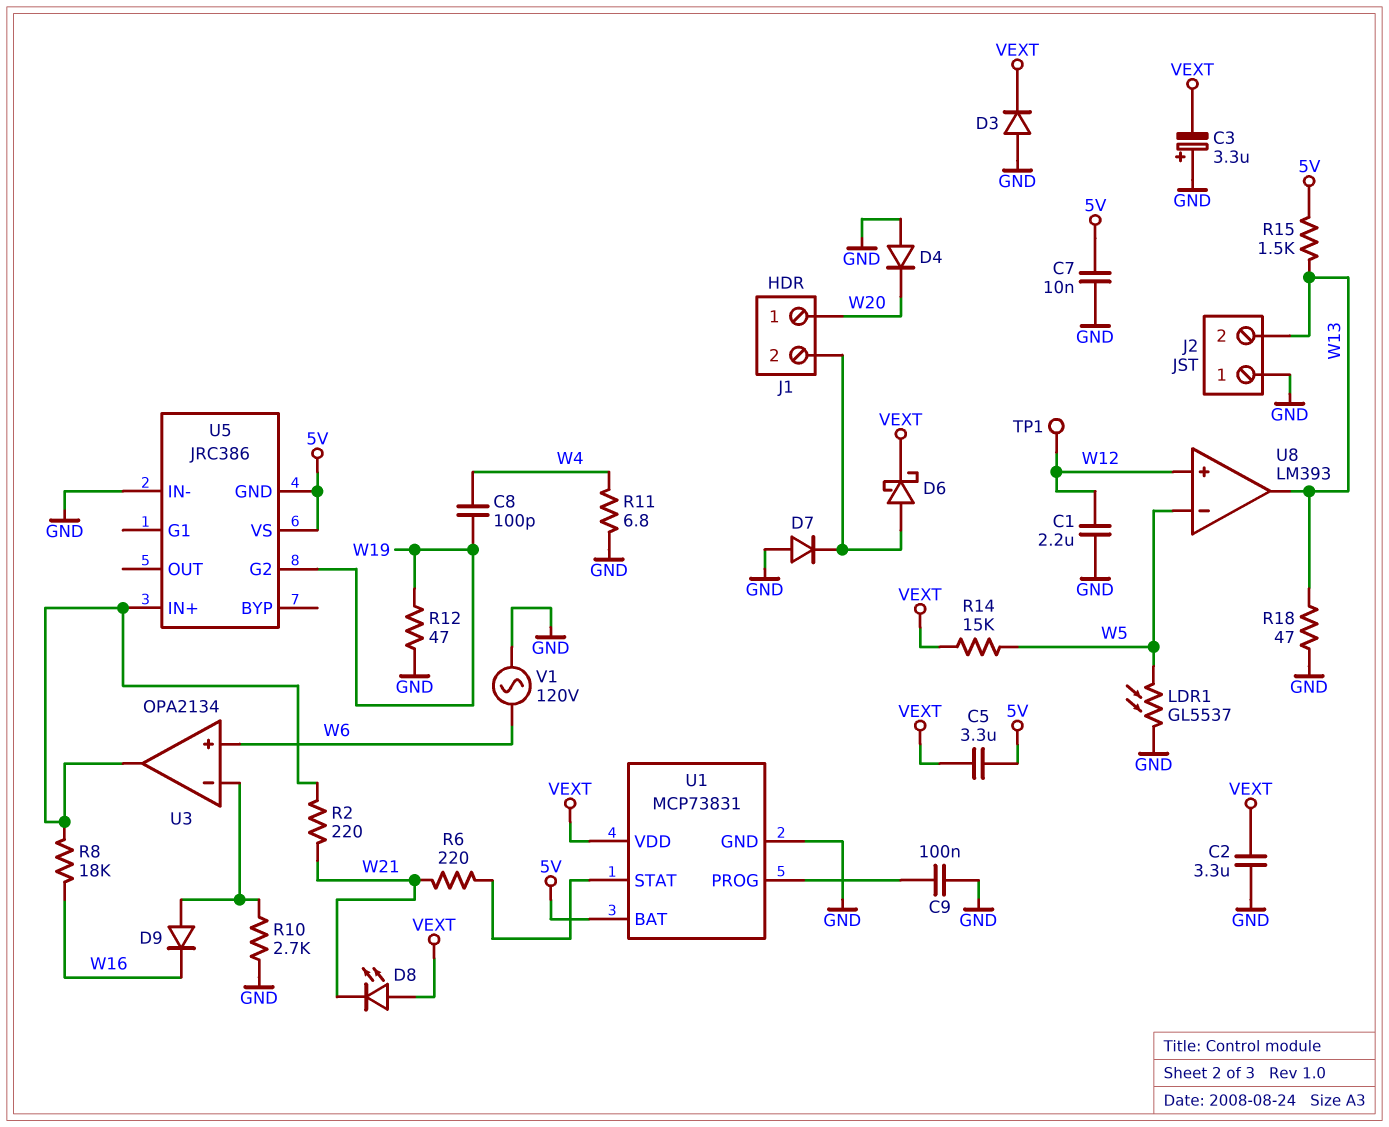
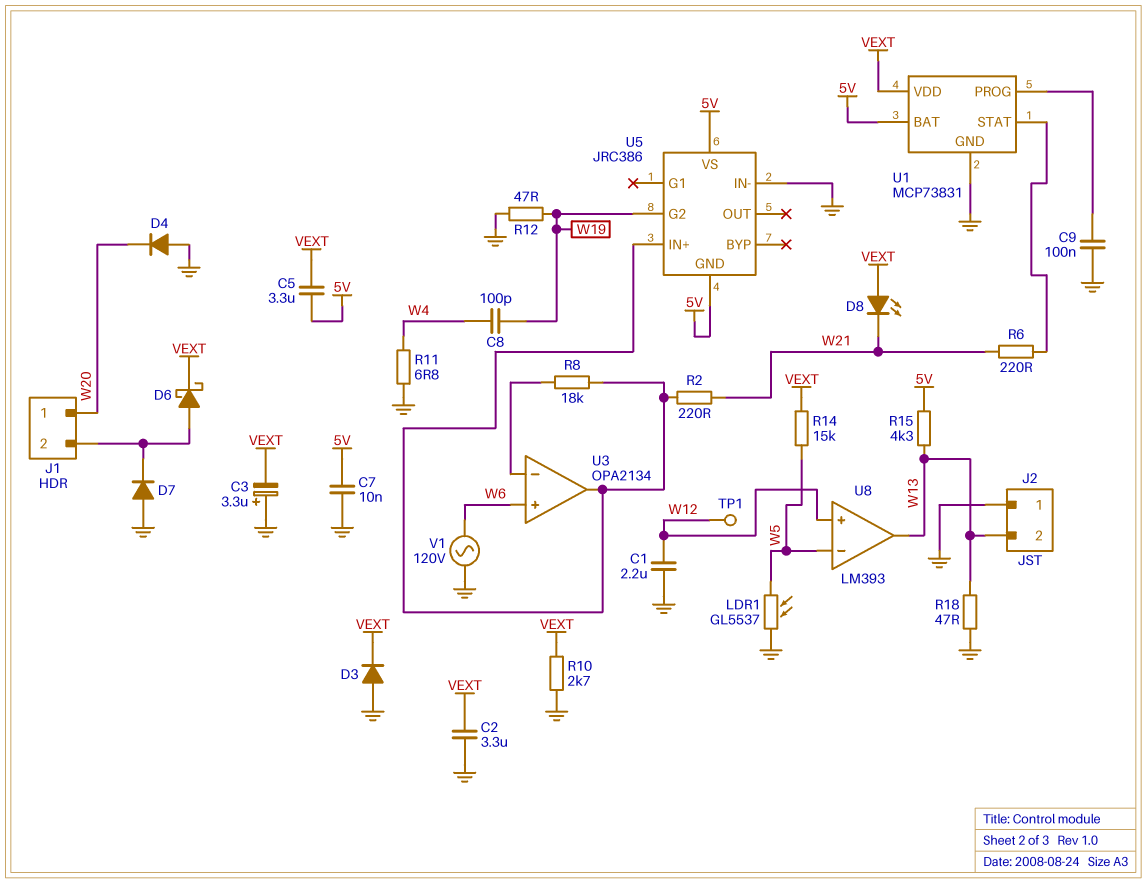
D9: diode (A U3/in-, K W16) -> none
R8: 18k (U3/out, W16) -> 18k (U3/in-, U3/out)
R10: 2.7k (GND, U3/in-) -> 2.7k (GND, VEXT)
R15: 1.5k (5V, W13) -> 4.3k (5V, W13)

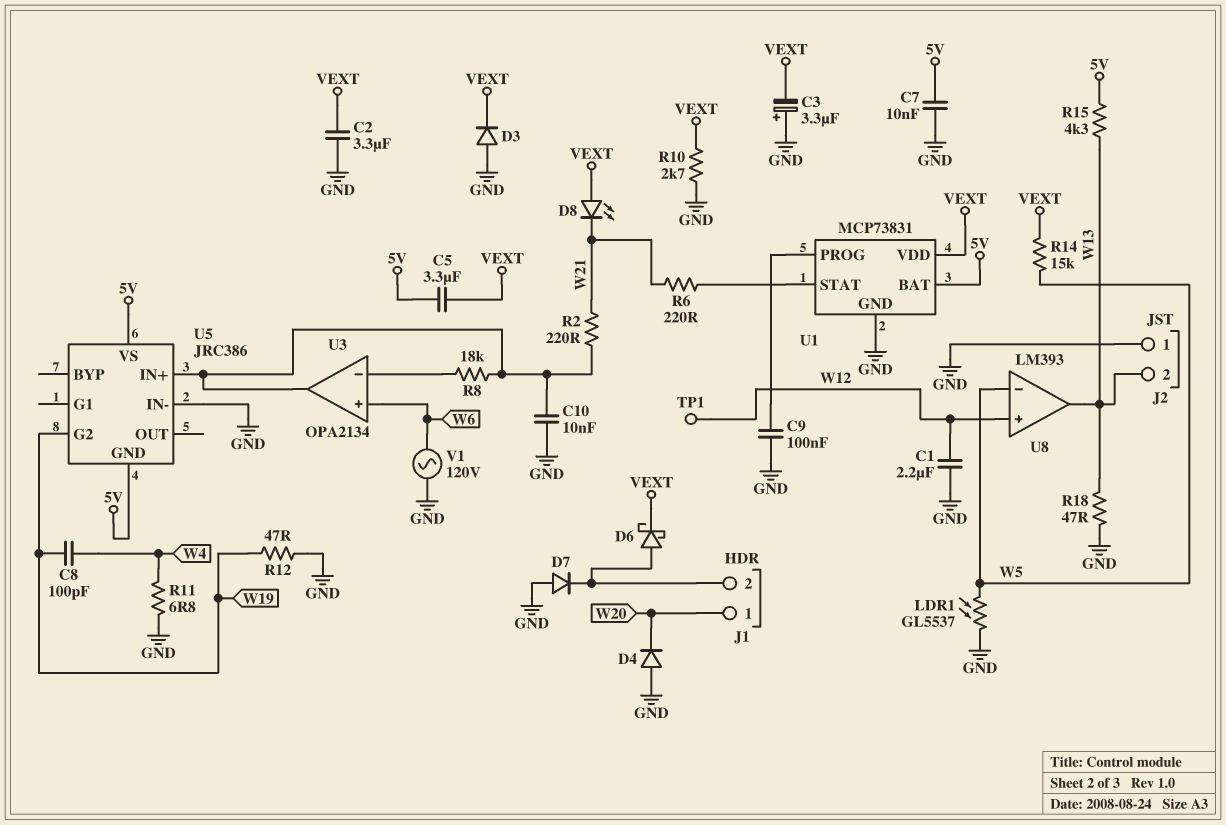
C10: none -> 10nF (GND, U3/out)

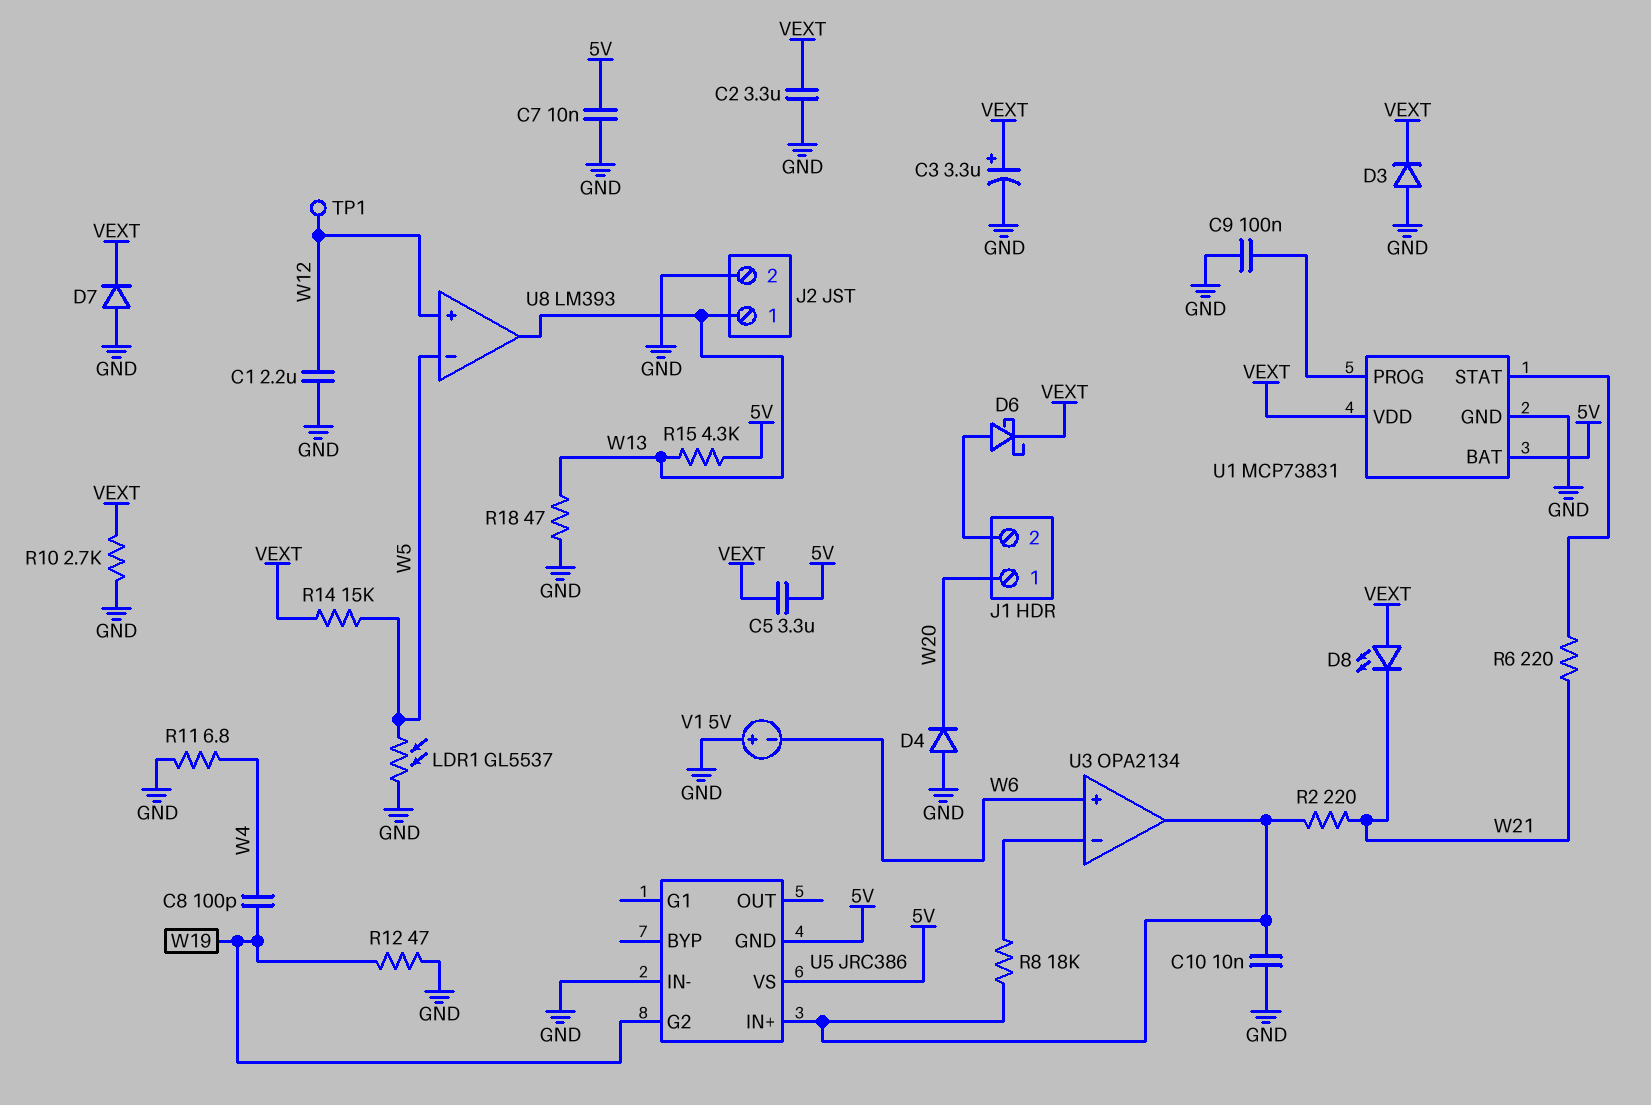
C3: 3.3uF (plus GND, minus VEXT) -> 3.3uF (plus VEXT, minus GND)
D7: diode (A GND, K J1/2) -> diode (A GND, K VEXT)
J2 pin 1: GND -> W13
J2 pin 2: W13 -> GND
V1: AC 120V (GND, W6) -> 5V (plus GND, minus W6)

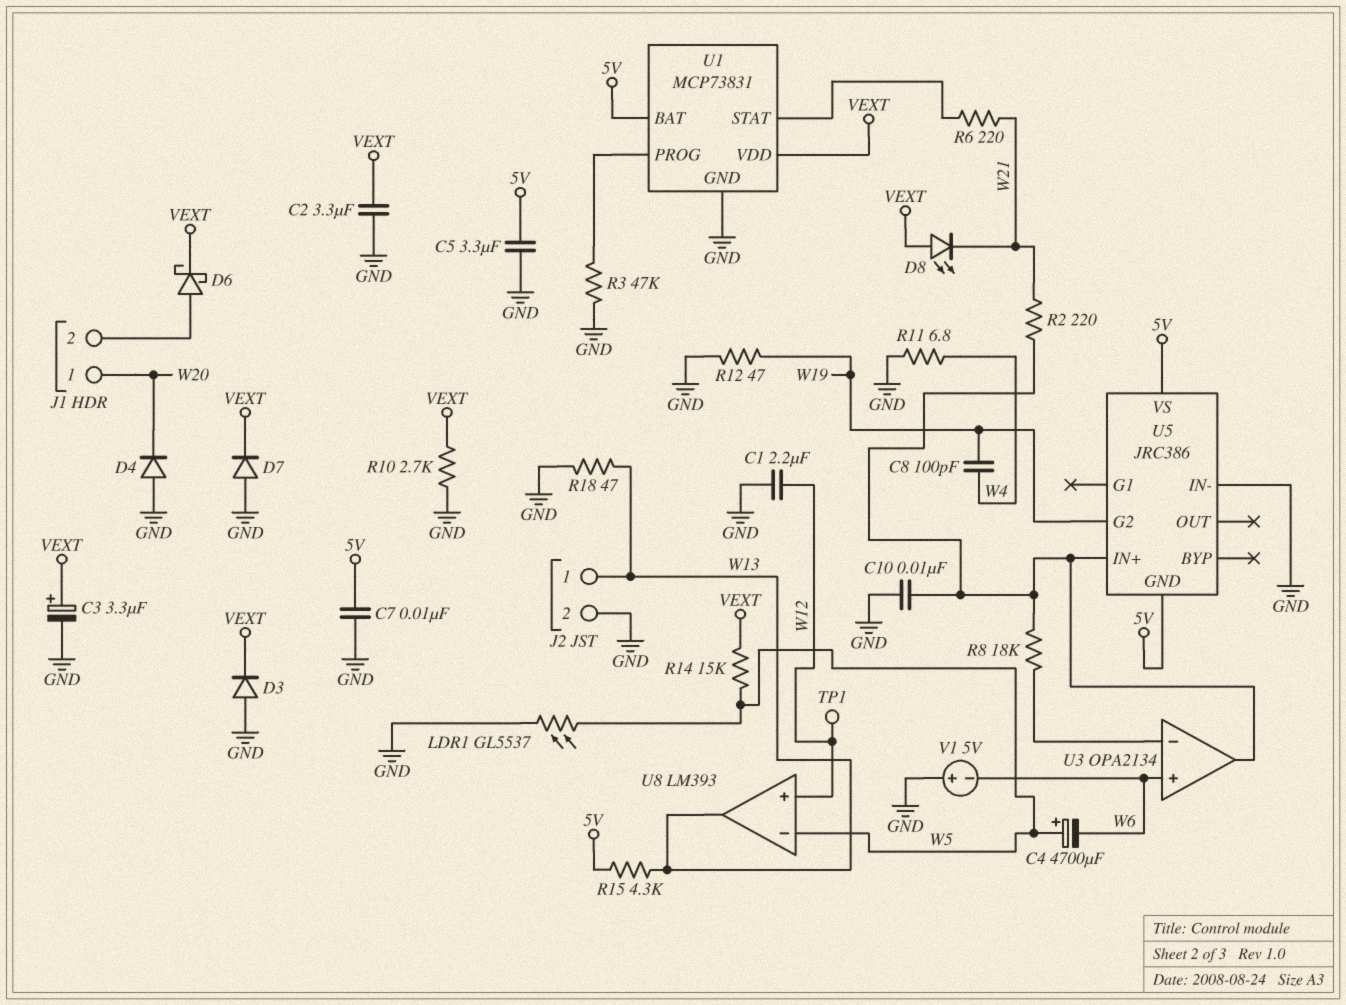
C4: none -> 4700uF (plus W5, minus W6)
C5: 3.3uF (5V, VEXT) -> 3.3uF (5V, GND)
C9: 100nF (GND, U1/PROG) -> none
R3: none -> 47k (GND, U1/PROG)

